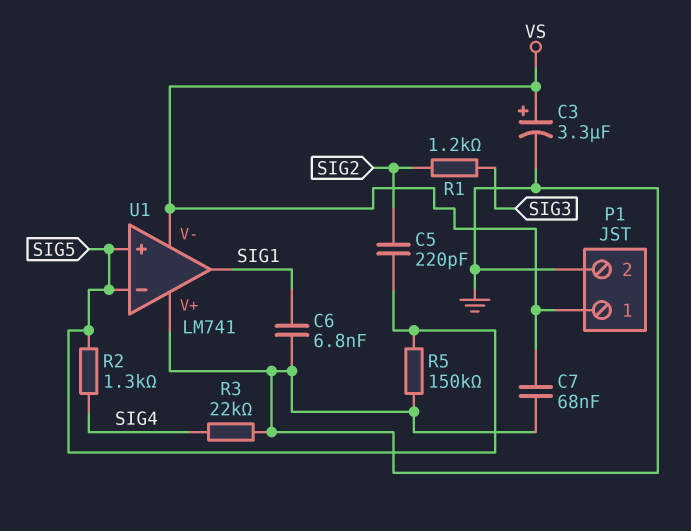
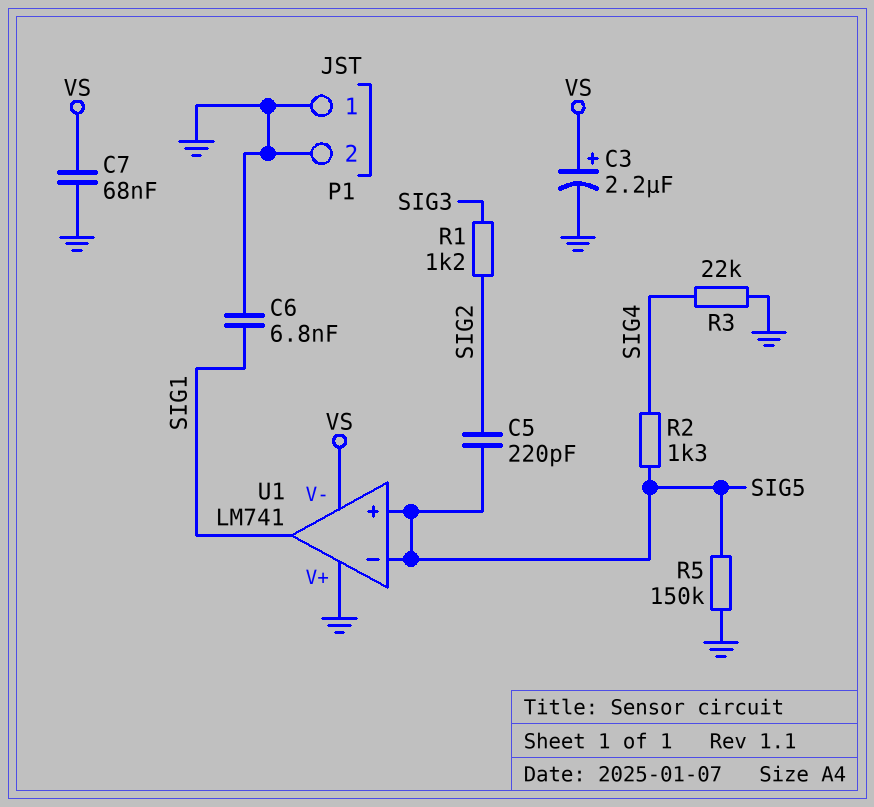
C3: 3.3uF (plus VS, minus GND) -> 2.2uF (plus VS, minus GND)
P1 pin 1: VS -> GND

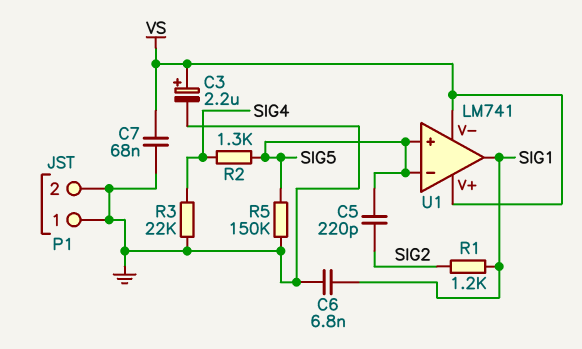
R1: 1.2k (SIG2, SIG3) -> 1.2k (SIG1, SIG2)
U1 pin V+: GND -> VS

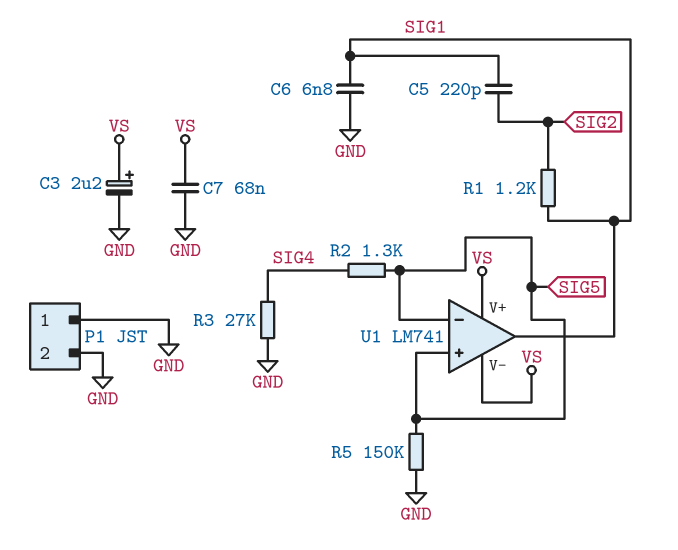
C5: 220pF (SIG2, SIG5) -> 220pF (SIG1, SIG2)
R3: 22k (GND, SIG4) -> 27k (GND, SIG4)

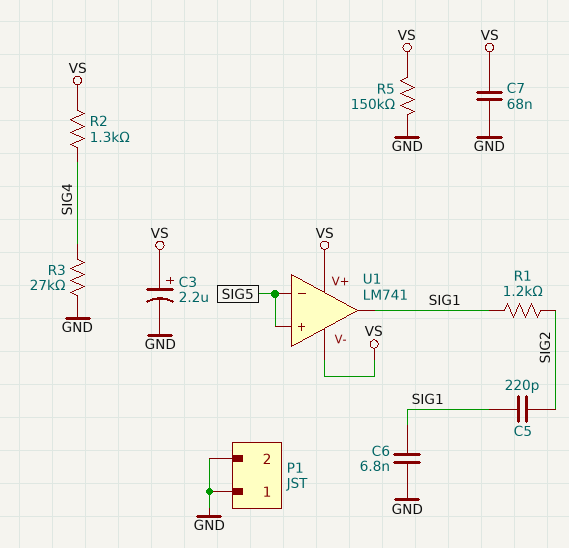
R2: 1.3k (SIG4, SIG5) -> 1.3k (SIG4, VS)
R5: 150k (GND, SIG5) -> 150k (GND, VS)

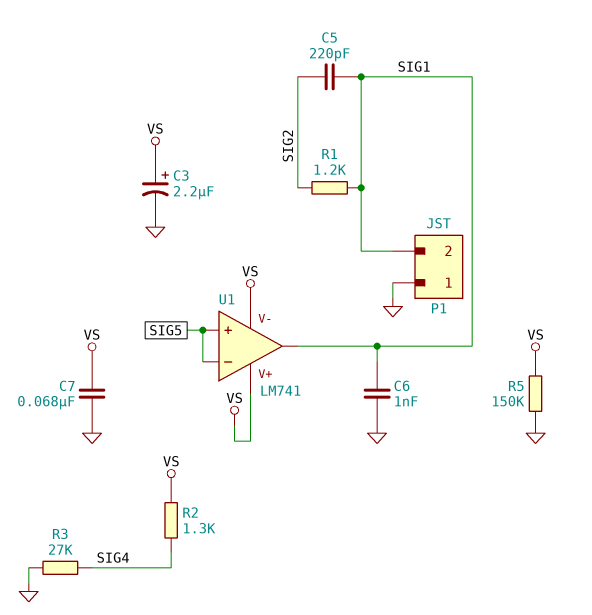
C6: 6.8nF (GND, SIG1) -> 1nF (GND, SIG1)
P1 pin 2: GND -> SIG1

